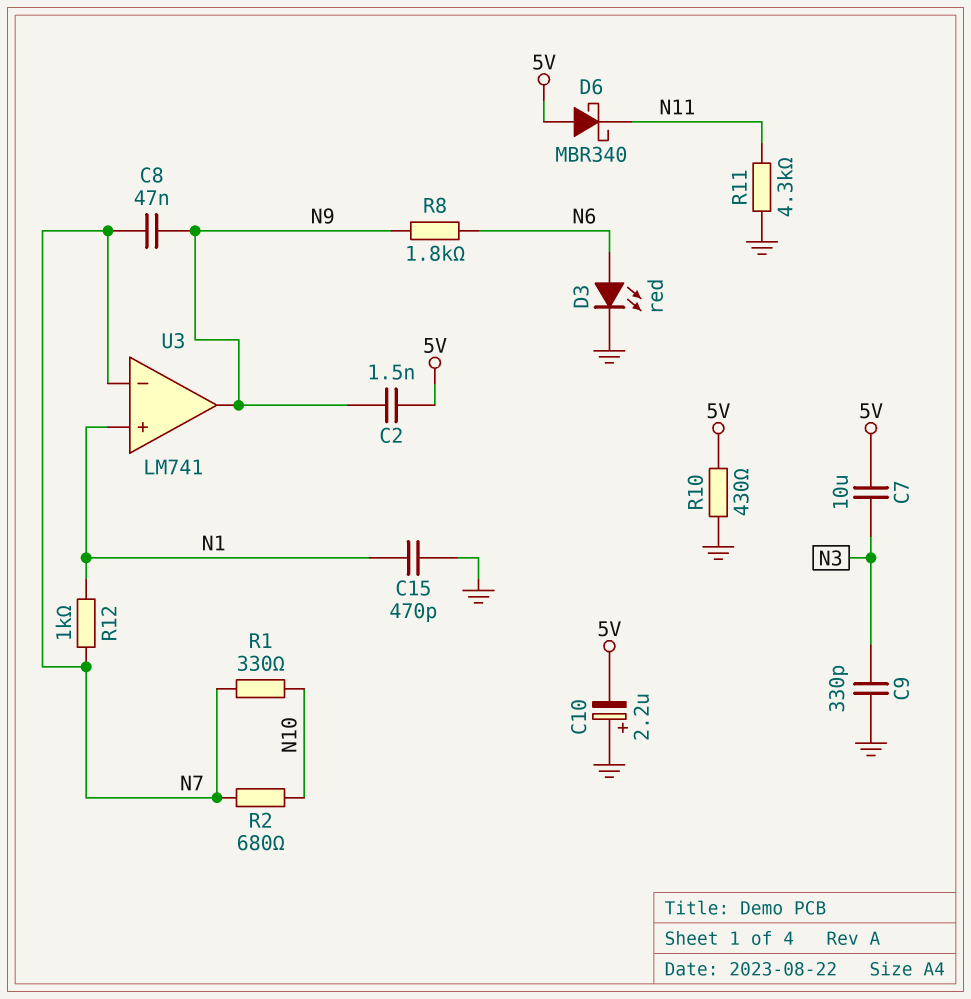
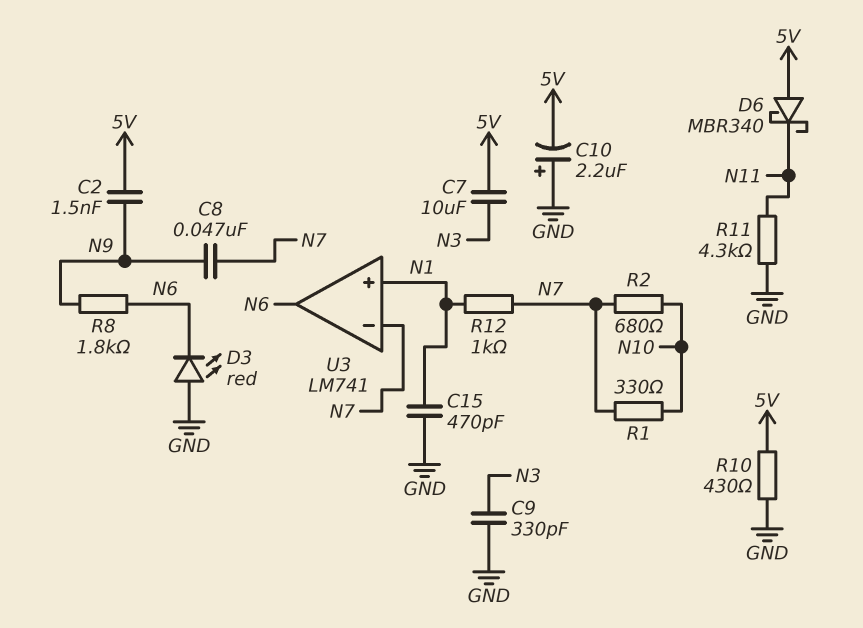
D3: LED red (A N6, K GND) -> LED red (A GND, K N6)
U3 pin out: N9 -> N6

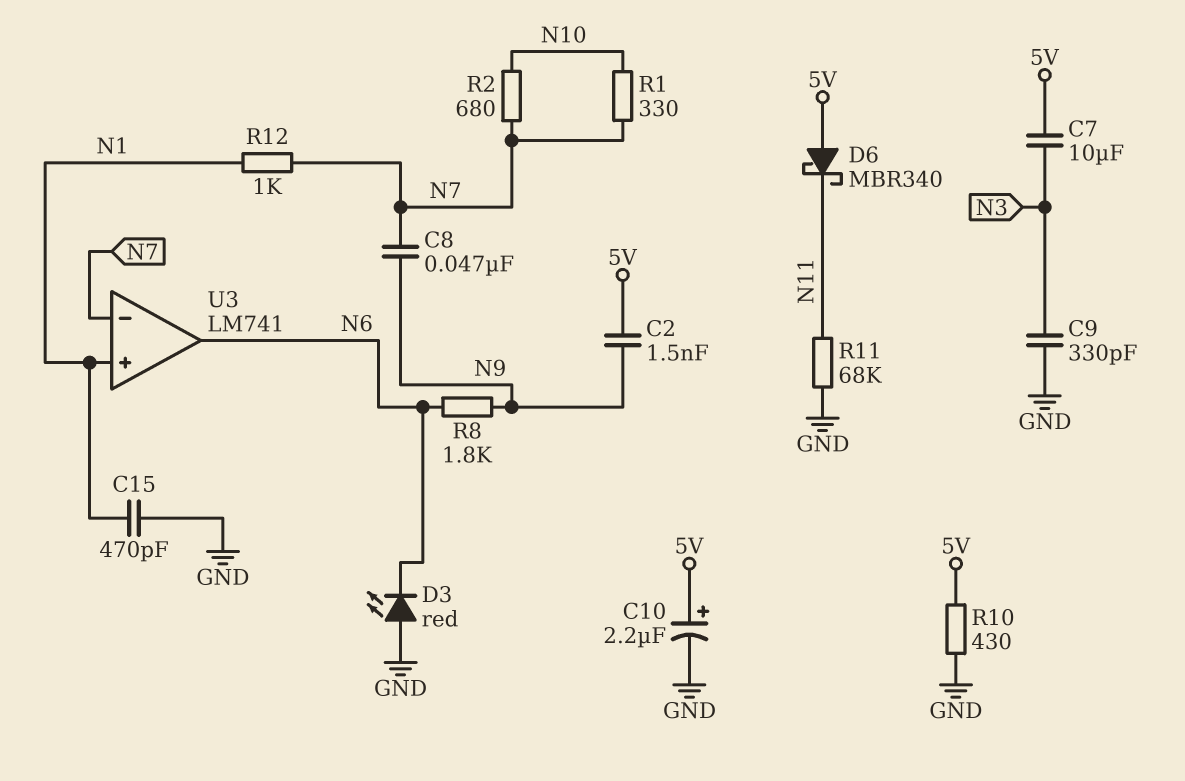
C10: 2.2uF (plus GND, minus 5V) -> 2.2uF (plus 5V, minus GND)
R11: 4.3k (GND, N11) -> 68k (GND, N11)

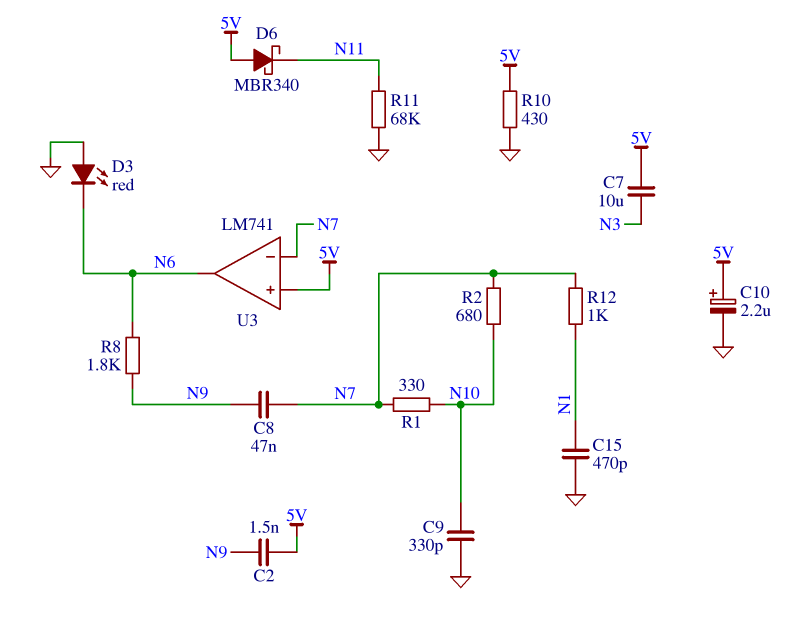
C9: 330pF (GND, N3) -> 330pF (GND, N10)
U3 pin in+: N1 -> 5V

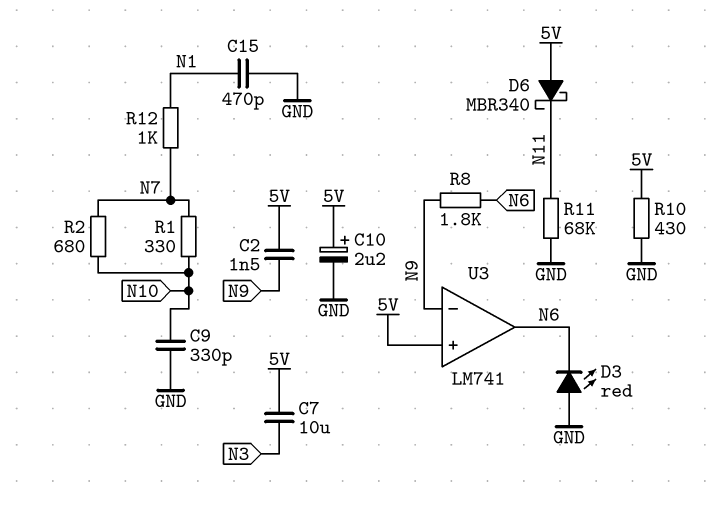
C8: 47nF (N7, N9) -> none
U3 pin in-: N7 -> N9

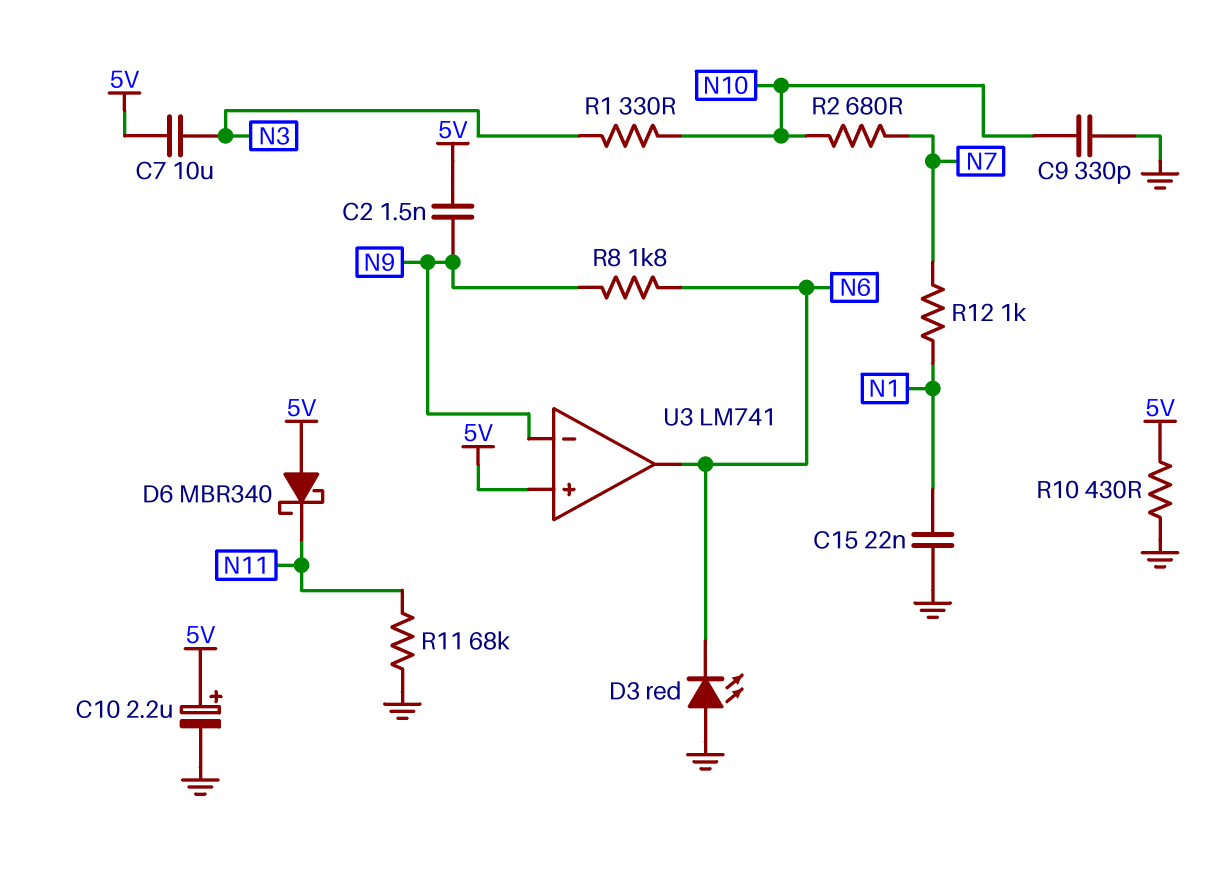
C15: 470pF (GND, N1) -> 22nF (GND, N1)
R1: 330 (N7, N10) -> 330 (N3, N10)

